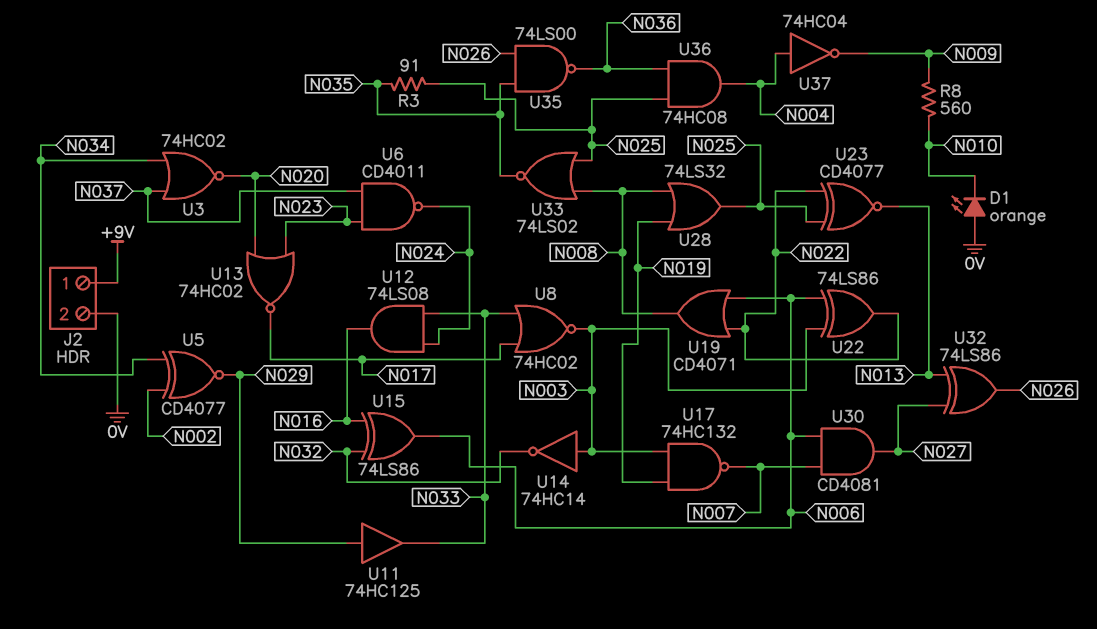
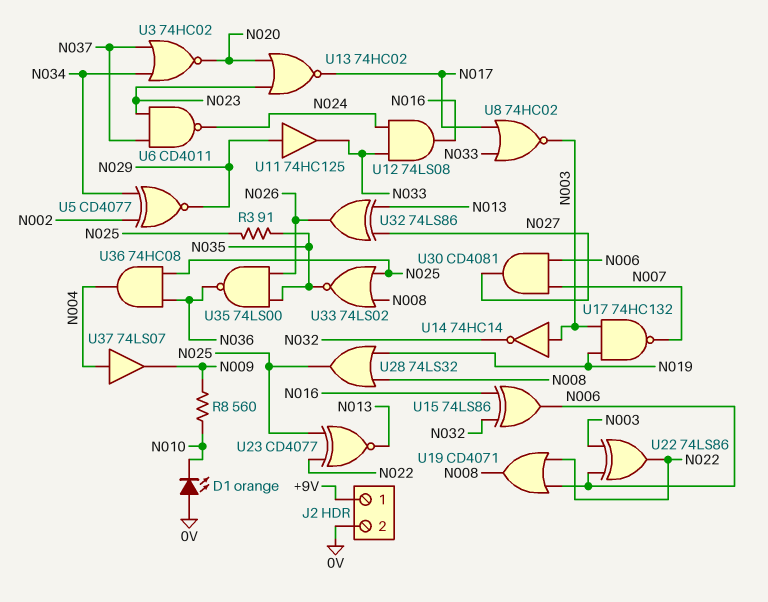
U37: NOT 74HC04 (in N004, out N009) -> buffer 74LS07 (in N004, out N009)

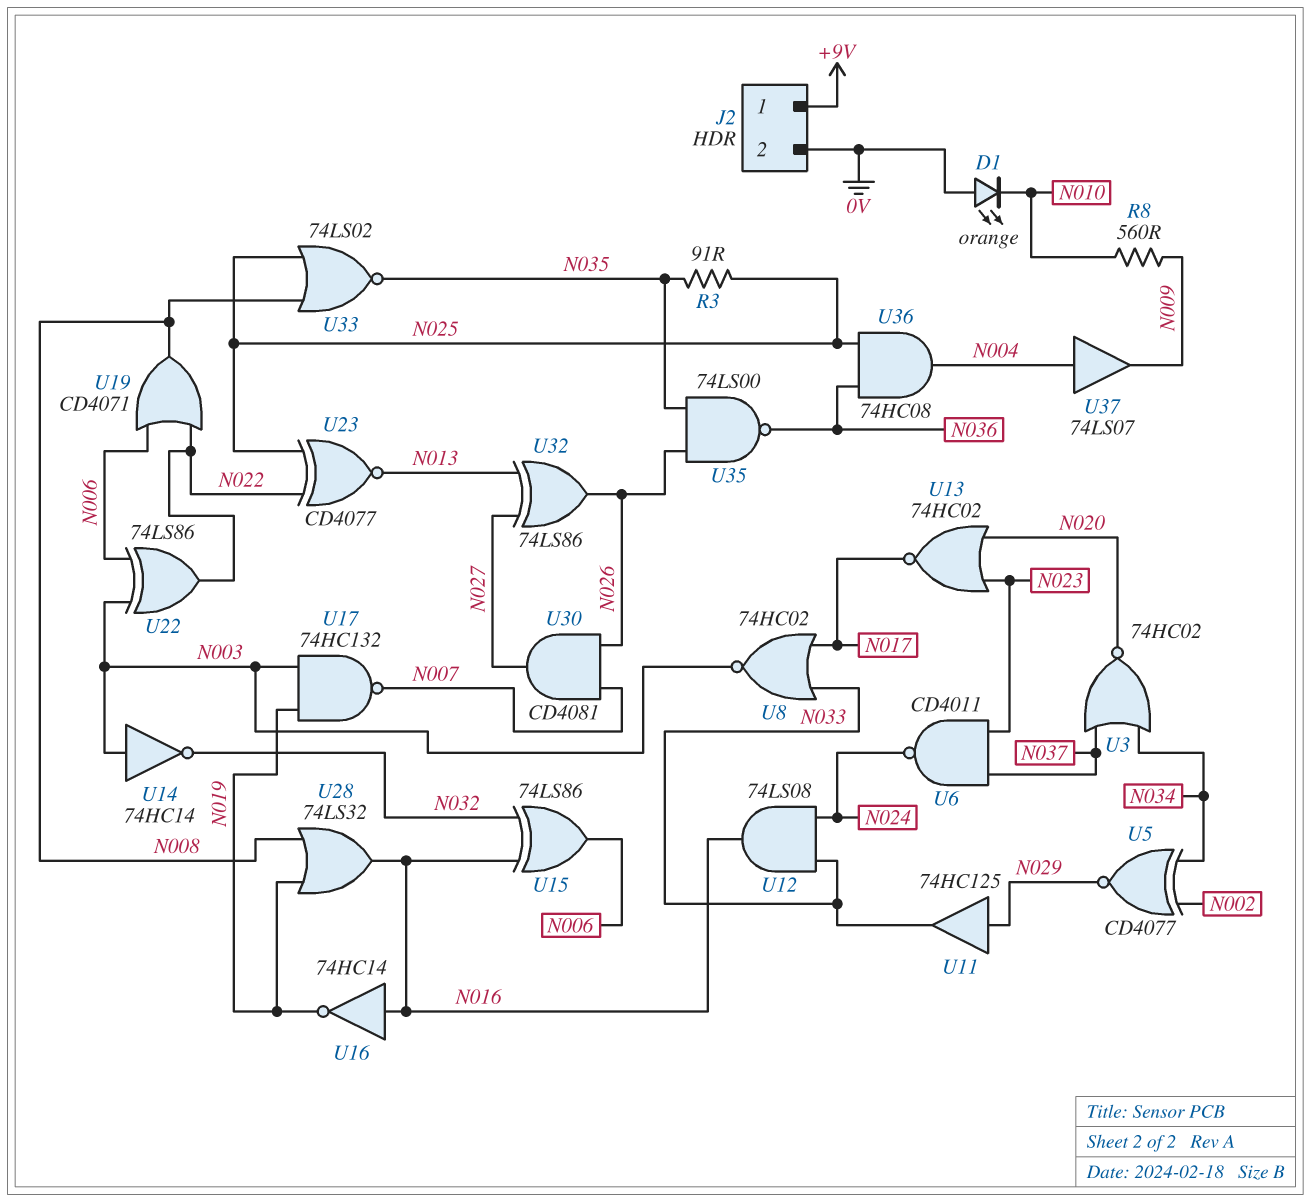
U16: none -> NOT 74HC14 (in N016, out N019)
U28: OR 74LS32 (in N008, in N019, out N025) -> OR 74LS32 (in N008, in N019, out N016)
U30: AND CD4081 (in N006, in N007, out N027) -> AND CD4081 (in N007, in N026, out N027)

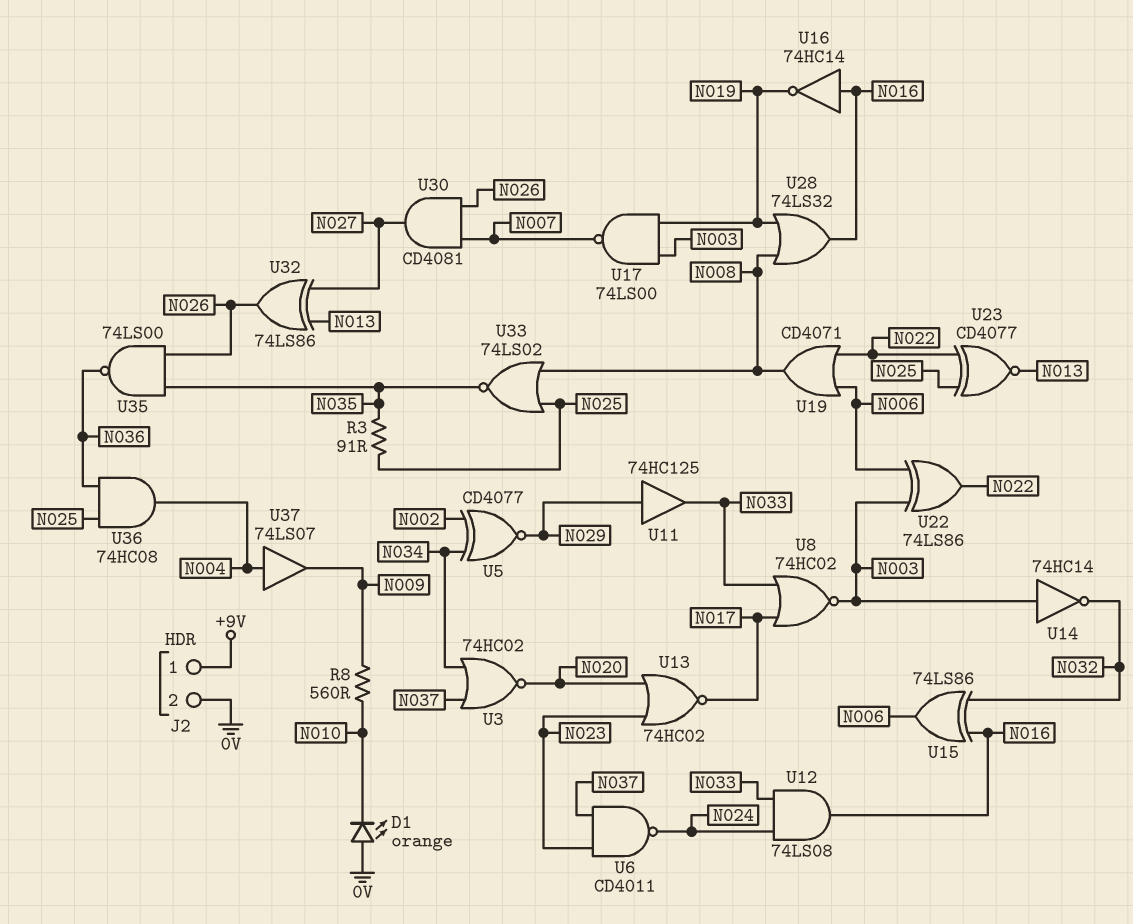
U17: NAND 74HC132 (in N003, in N019, out N007) -> NAND 74LS00 (in N003, in N019, out N007)

